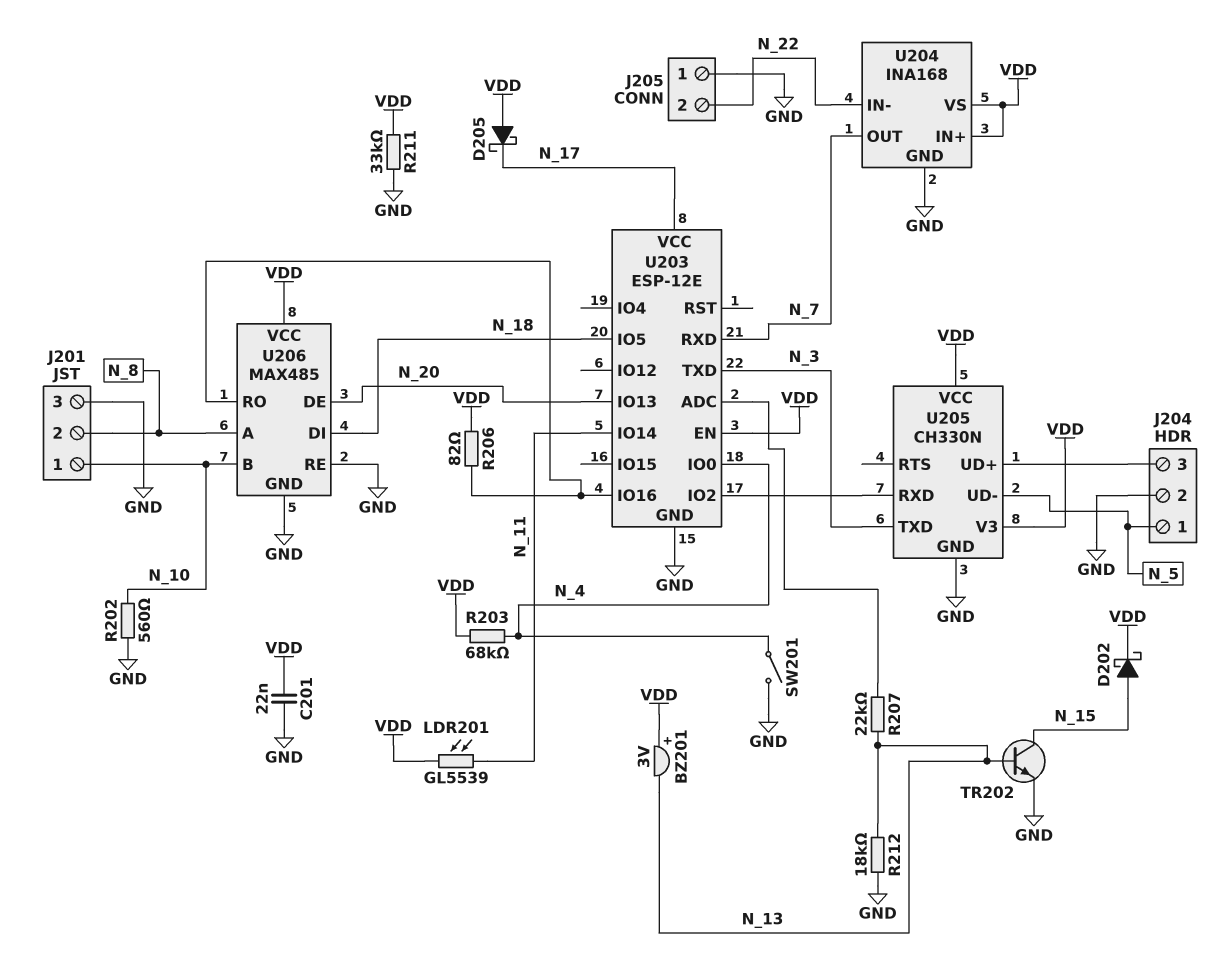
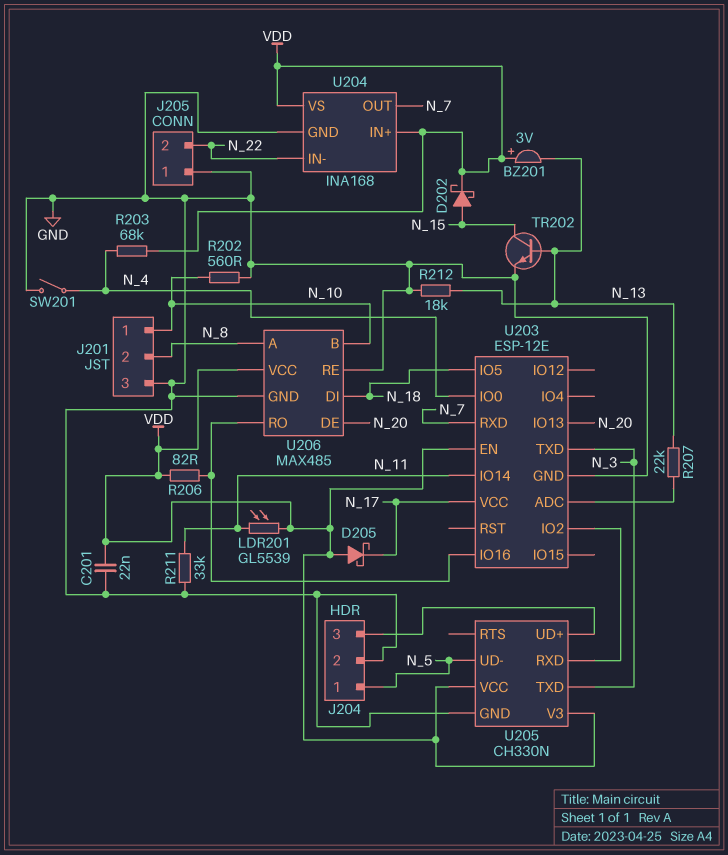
R211: 33k (GND, VDD) -> 33k (GND, N_11)

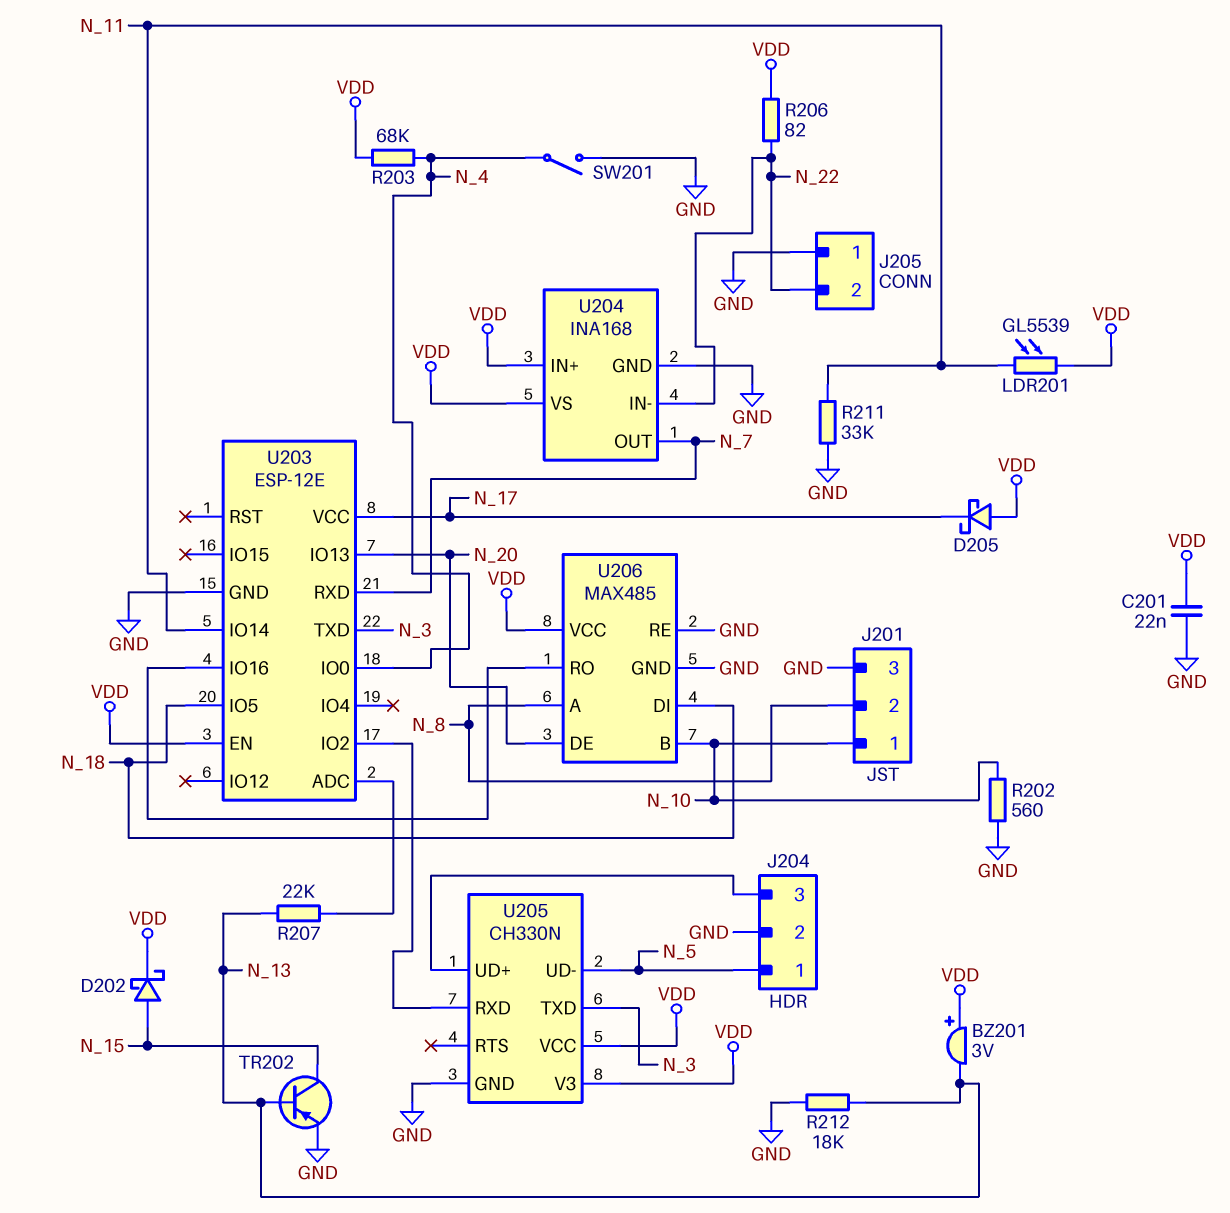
R206: 82 (U203/IO16, VDD) -> 82 (N_22, VDD)
TR202: NPN (B N_13, C N_15, E GND) -> PNP (B N_13, C N_15, E GND)

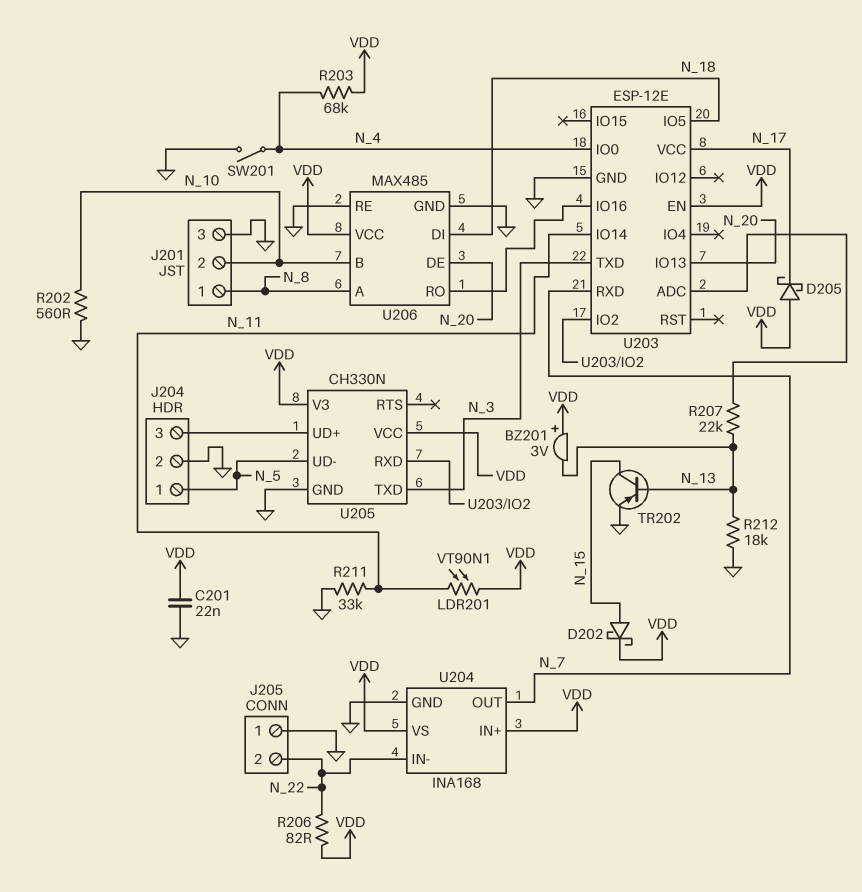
J201 pin 1: N_10 -> N_8
J201 pin 2: N_8 -> N_10
LDR201: GL5539 (N_11, VDD) -> VT90N1 (N_11, VDD)

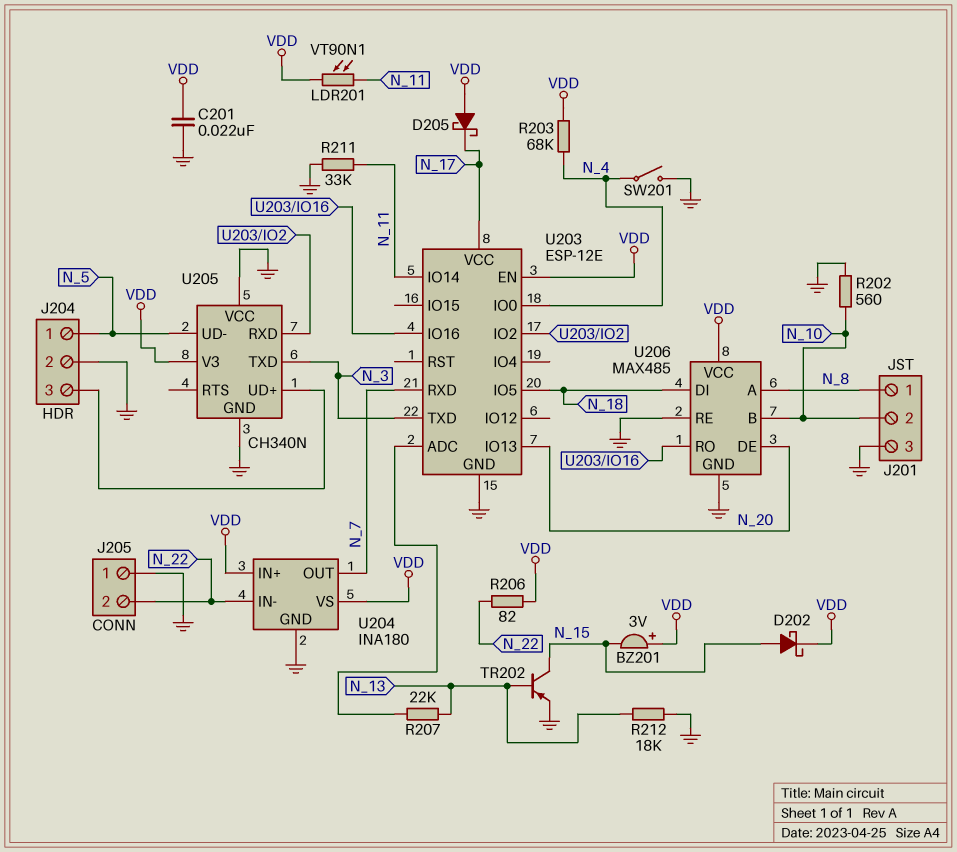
BZ201: buzzer 3V (plus VDD, minus N_13) -> buzzer 3V (plus VDD, minus N_15)
U204: INA168 -> INA180
U205: CH330N -> CH340N
U205 pin VCC: VDD -> GND

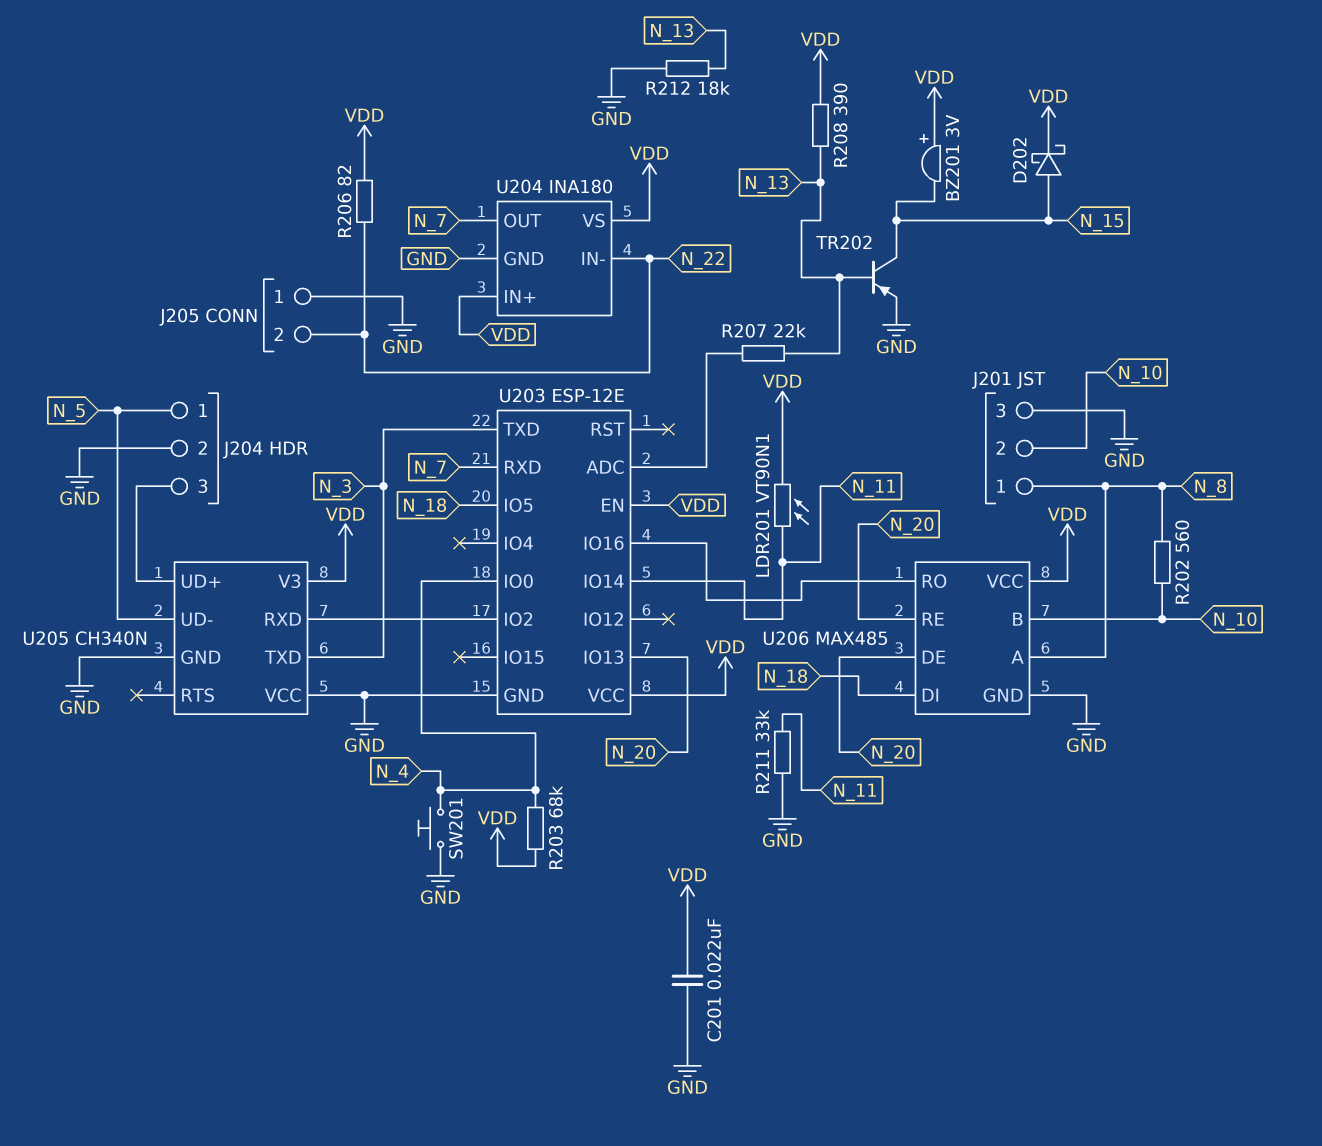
D205: schottky (A VDD, K N_17) -> none
R202: 560 (GND, N_10) -> 560 (N_8, N_10)
R208: none -> 390 (N_13, VDD)
SW201: switch (GND, N_4) -> button (GND, N_4)
U203 pin VCC: N_17 -> VDD
U206 pin RE: GND -> N_20

